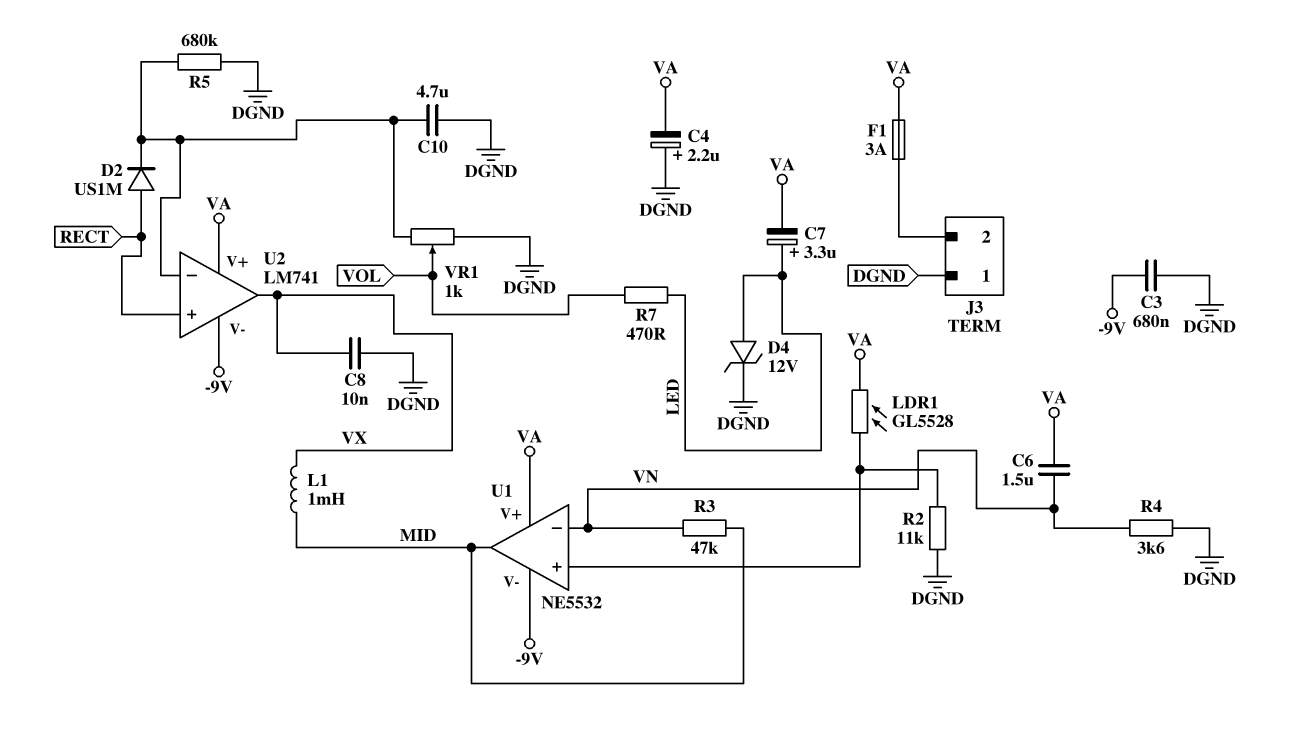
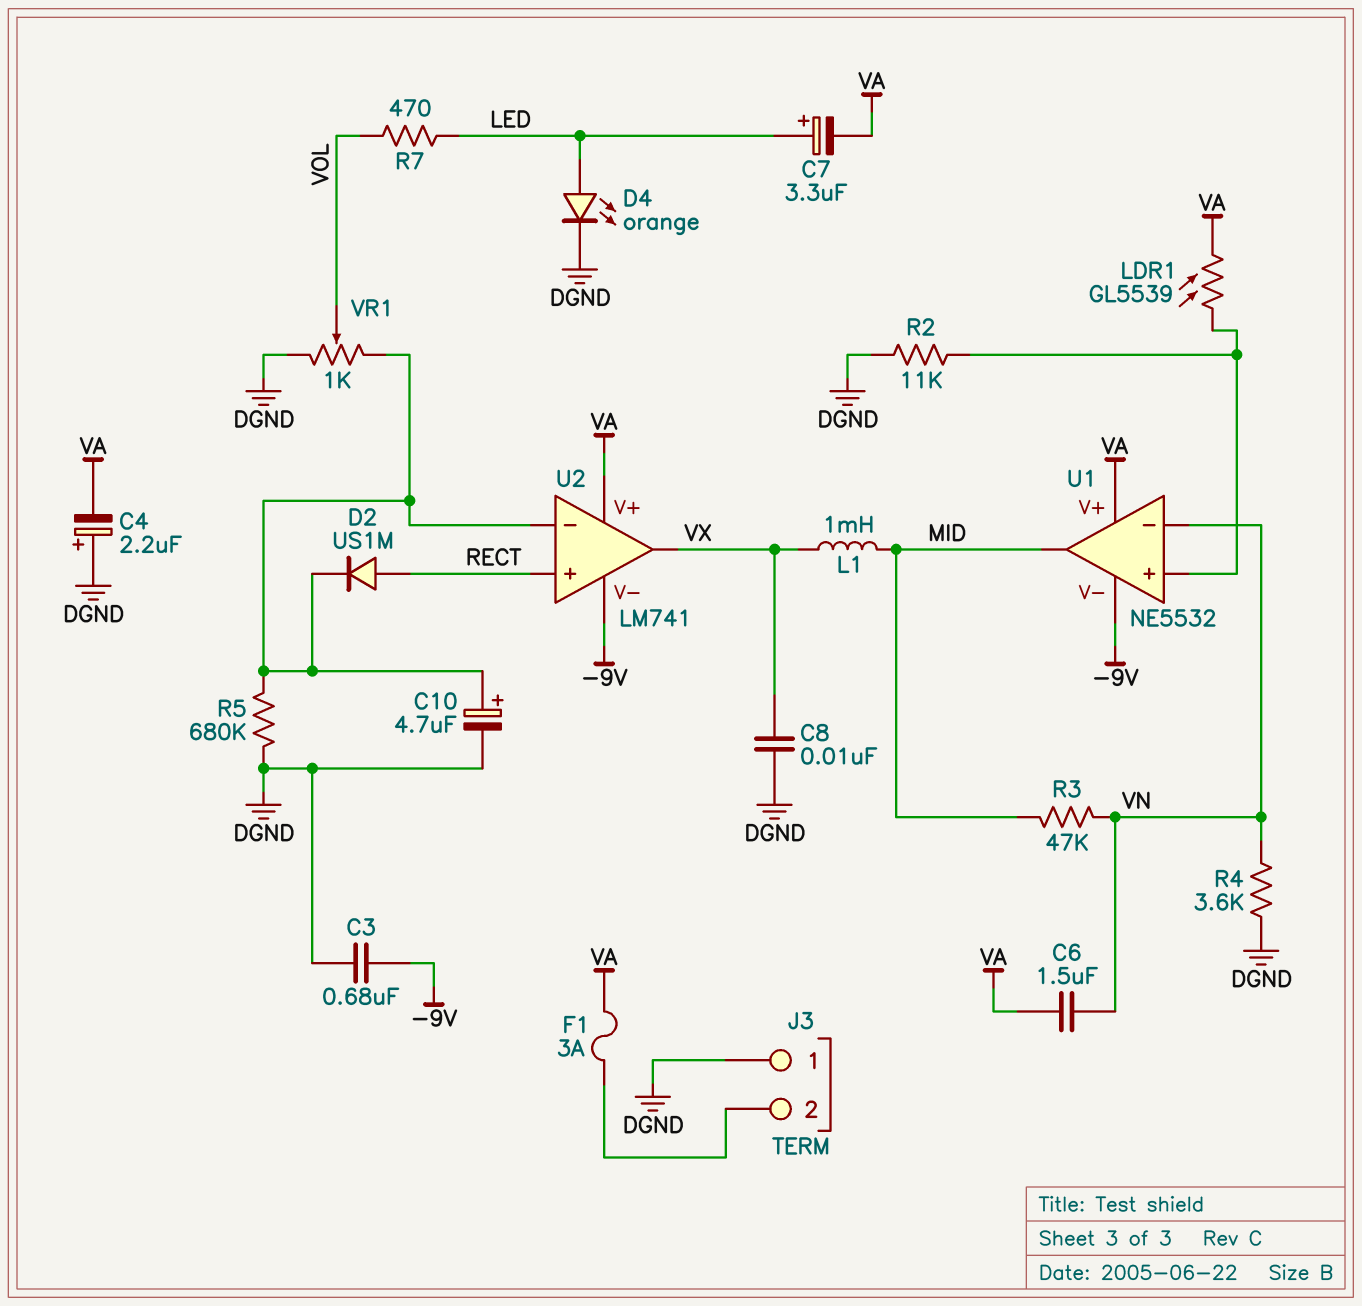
C10: 4.7uF (DGND, U2/in-) -> 4.7uF (plus U2/in-, minus DGND)
D4: zener 12V (A LED, K DGND) -> LED orange (A LED, K DGND)
LDR1: GL5528 (U1/in+, VA) -> GL5539 (U1/in+, VA)

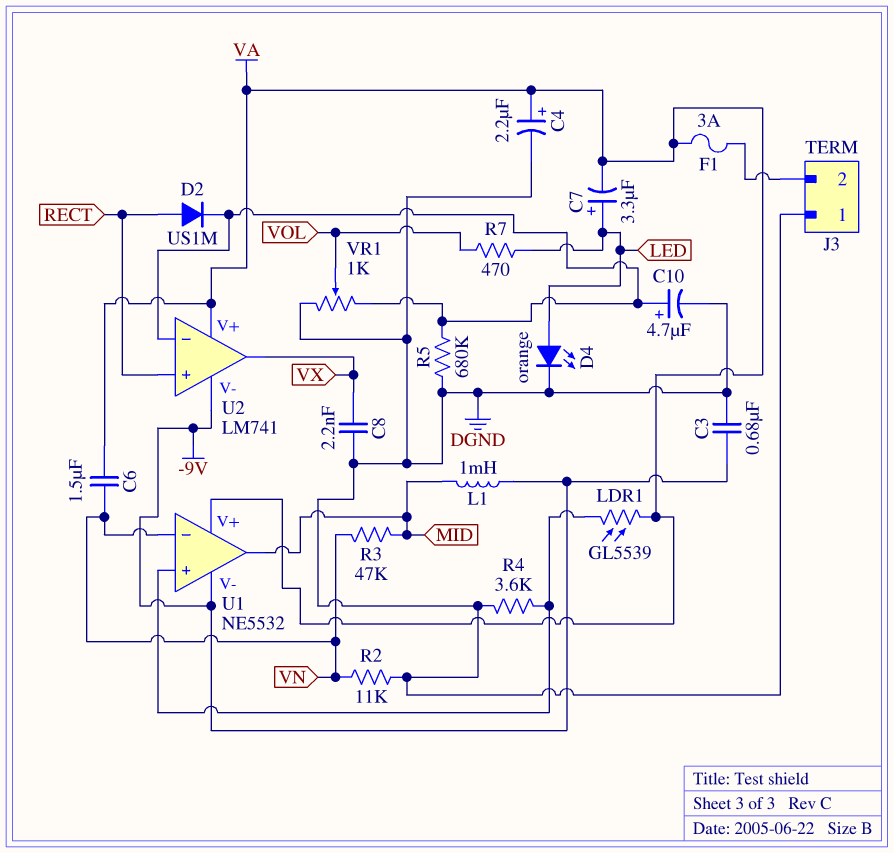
C4: 2.2uF (plus DGND, minus VA) -> 2.2uF (plus VA, minus DGND)
C8: 10nF (DGND, VX) -> 2.2nF (DGND, VX)
L1: 1mH (MID, VX) -> 1mH (-9V, MID)
R2: 11k (DGND, U1/in+) -> 11k (DGND, VN)
R4: 3.6k (DGND, VN) -> 3.6k (DGND, U1/in+)

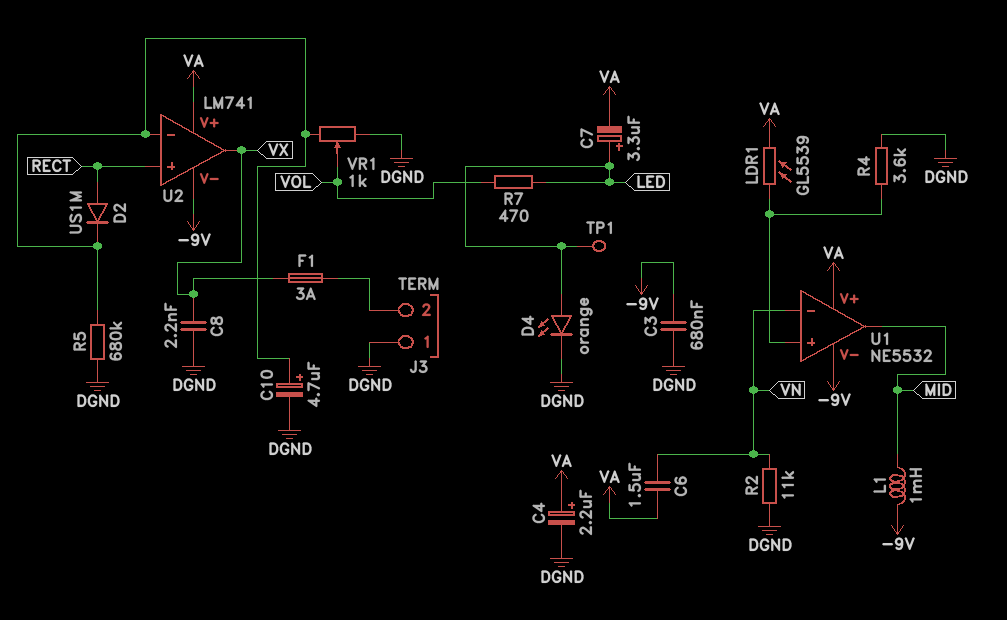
F1: 3A (J3/2, VA) -> 3A (J3/2, VX)
R3: 47k (MID, VN) -> none
TP1: none -> test point (LED)

